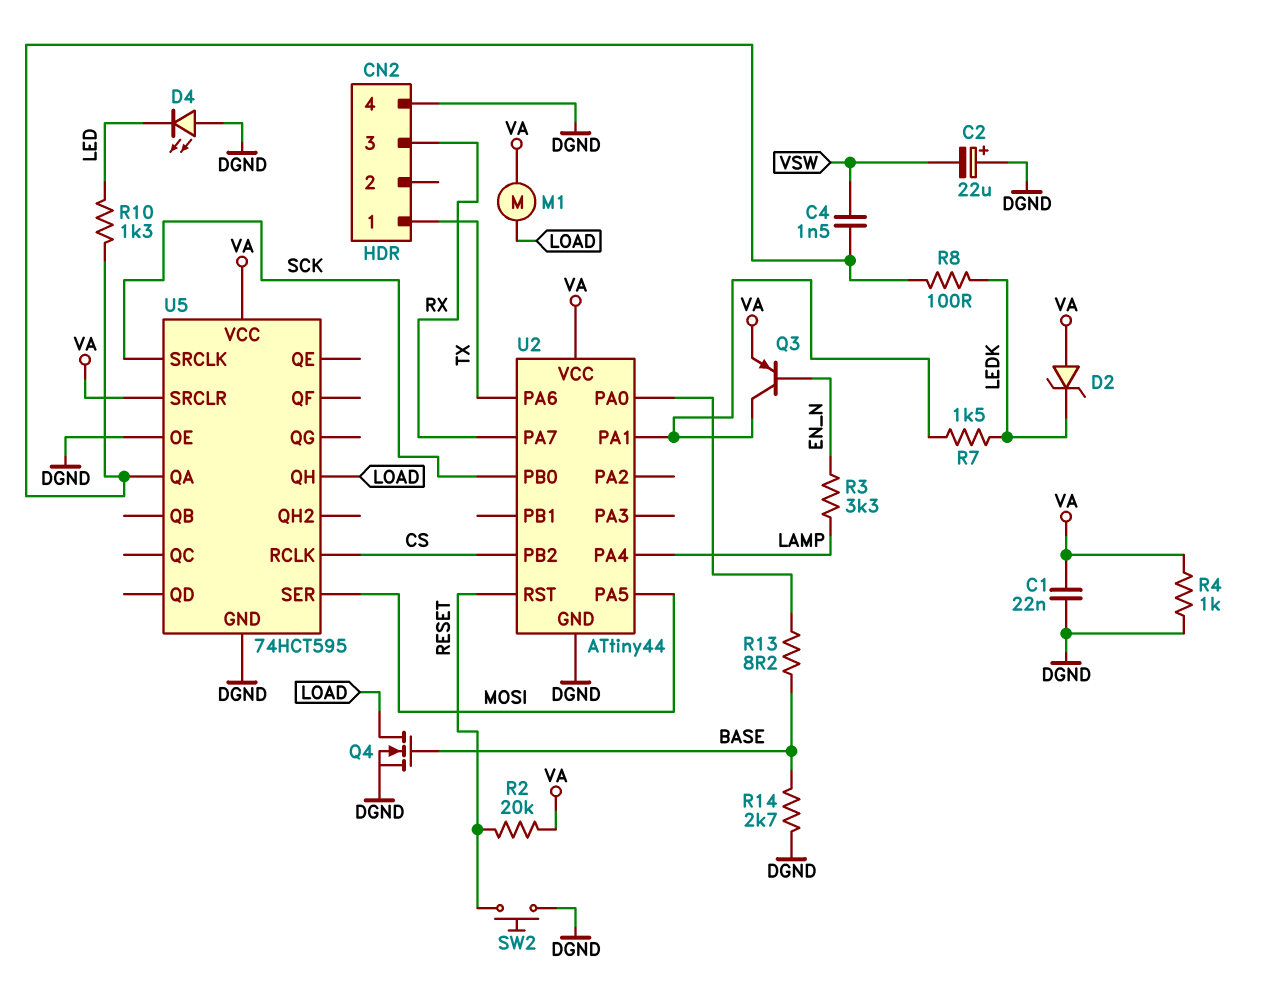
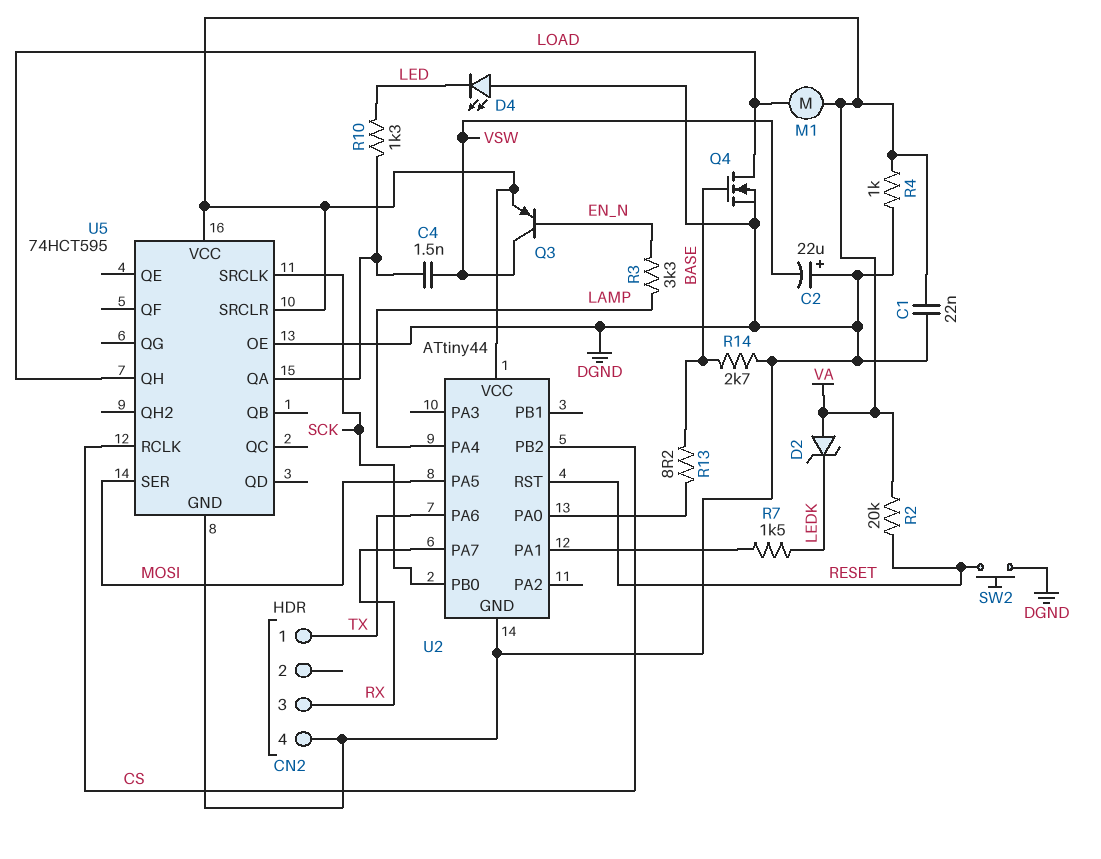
Q3: PNP (B EN_N, C U2/PA1, E VA) -> PNP (B EN_N, C VSW, E VA)
R8: 100 (LEDK, U5/QA) -> none

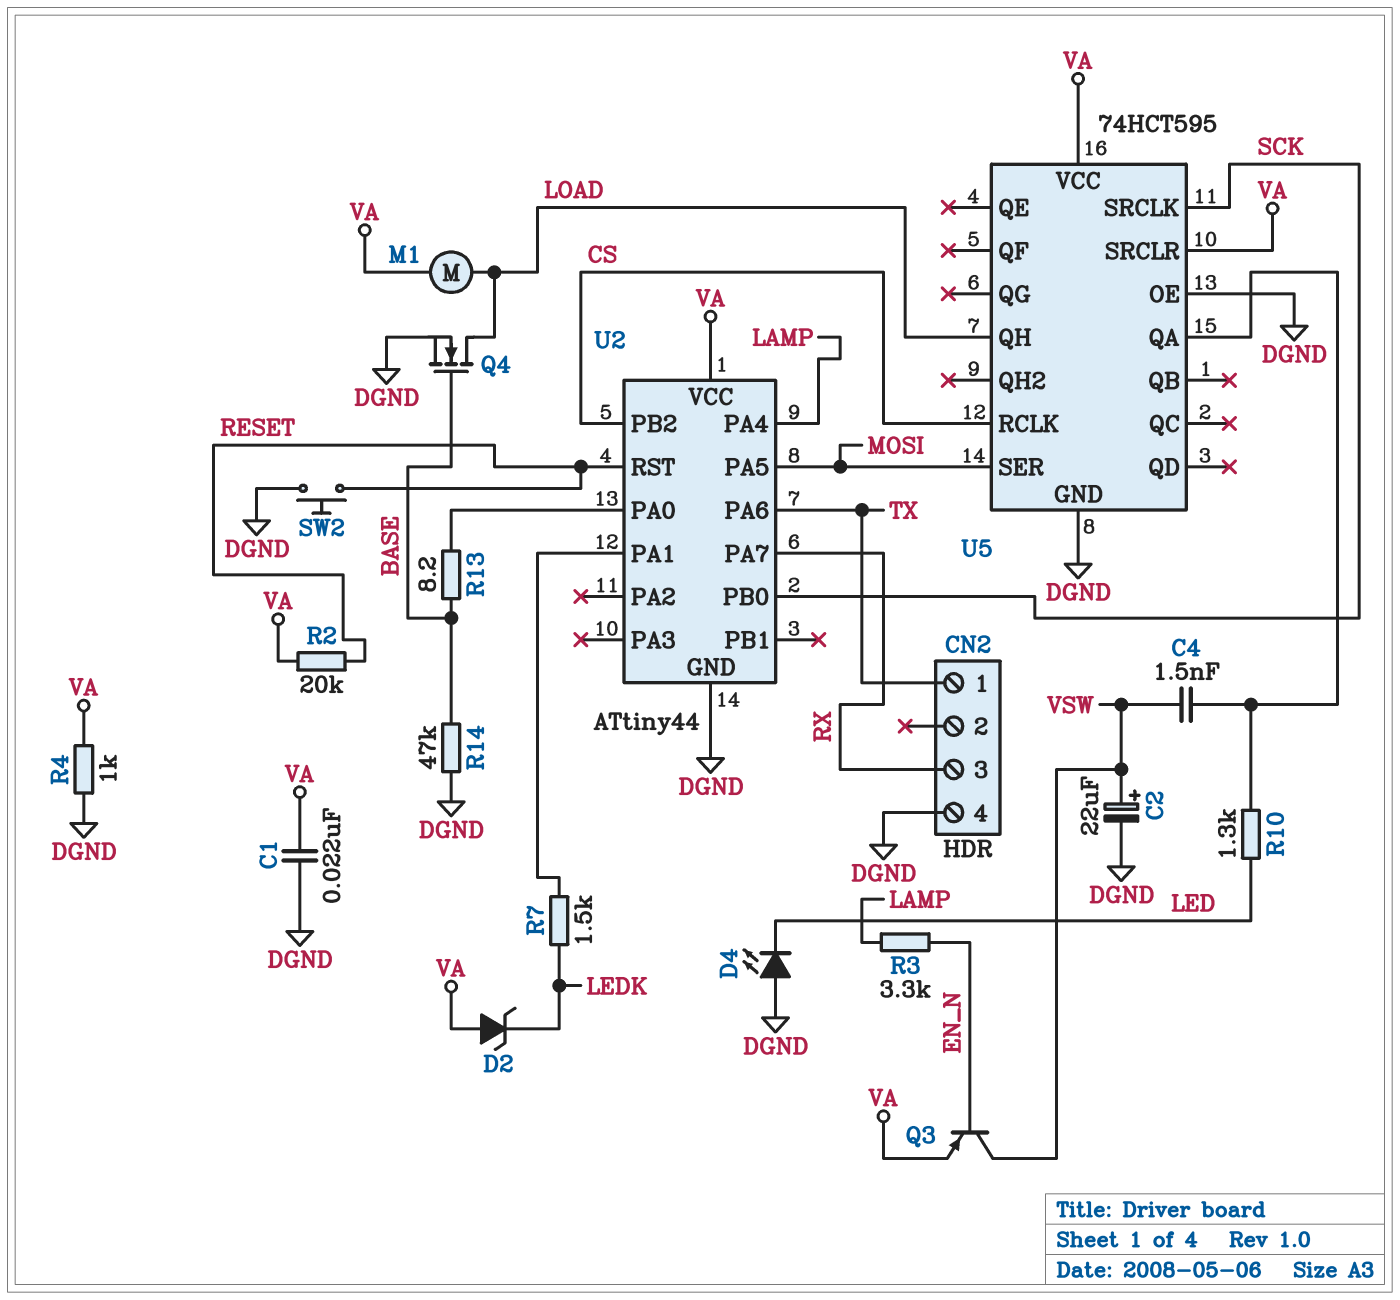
C2: 22uF (plus DGND, minus VSW) -> 22uF (plus VSW, minus DGND)
R14: 2.7k (BASE, DGND) -> 47k (BASE, DGND)

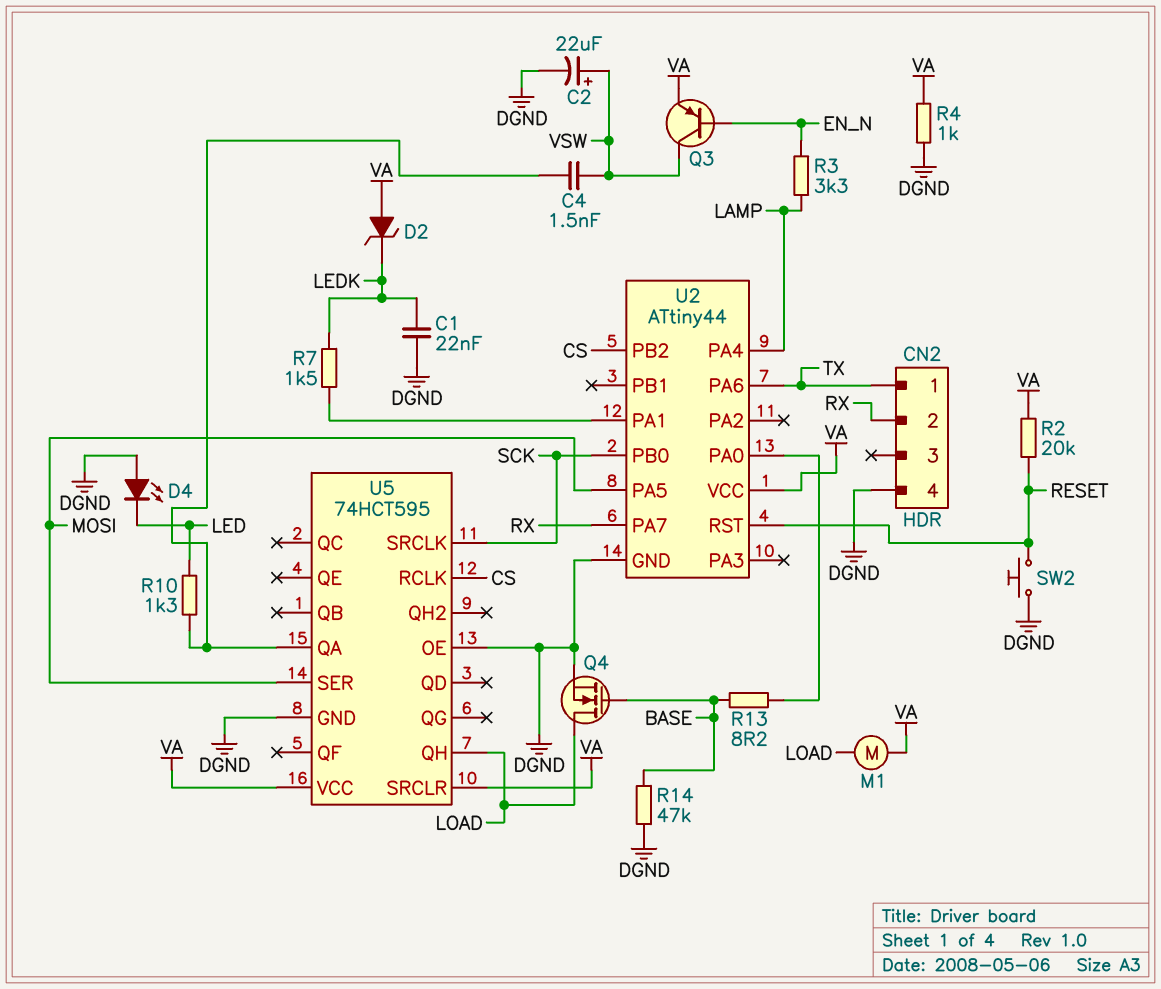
C1: 22nF (DGND, VA) -> 22nF (DGND, LEDK)
CN2 pin 2: none -> RX
CN2 pin 3: RX -> none

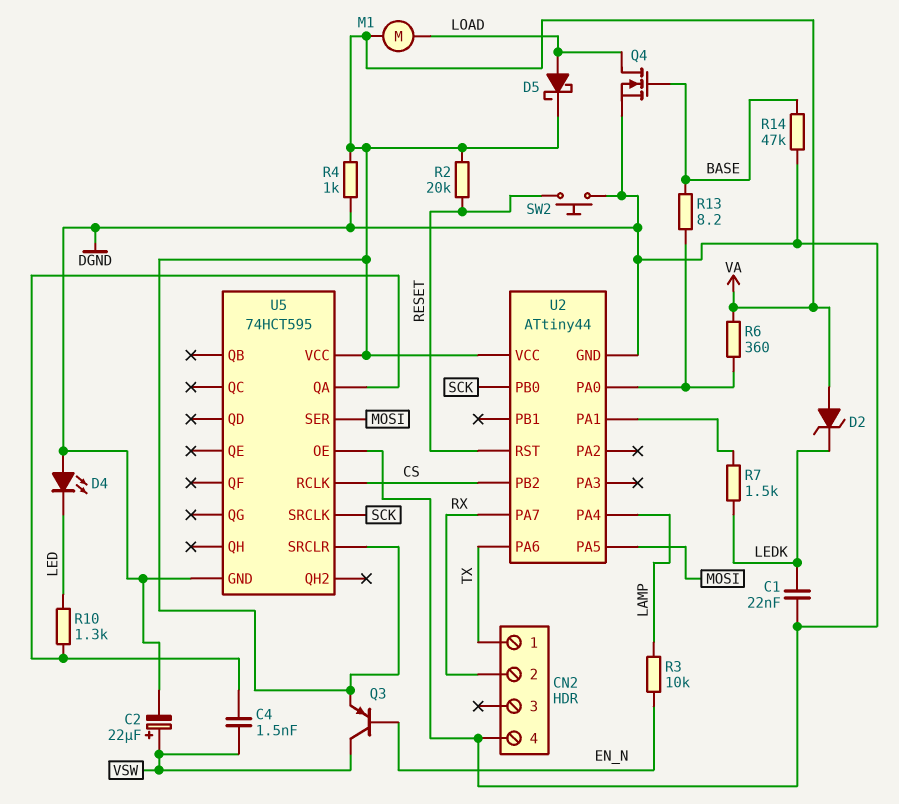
D5: none -> schottky (A LOAD, K VA)
R3: 3.3k (EN_N, LAMP) -> 10k (EN_N, LAMP)
R6: none -> 360 (U2/PA0, VA)
U5 pin QH: LOAD -> none

